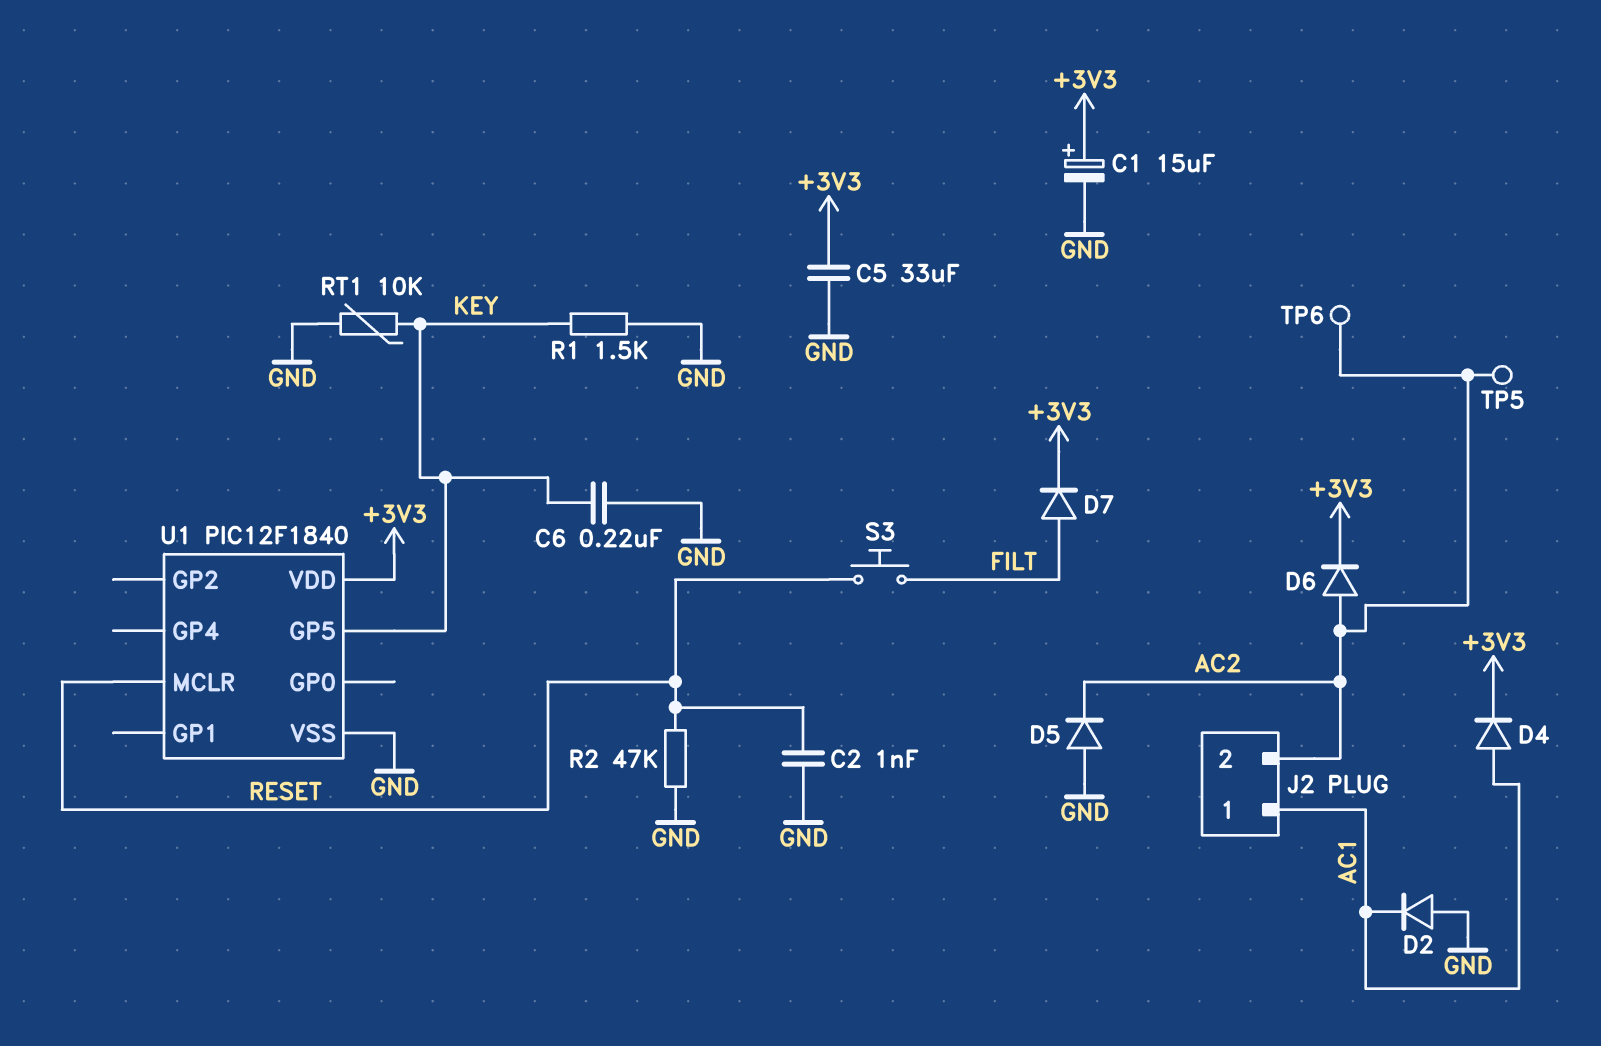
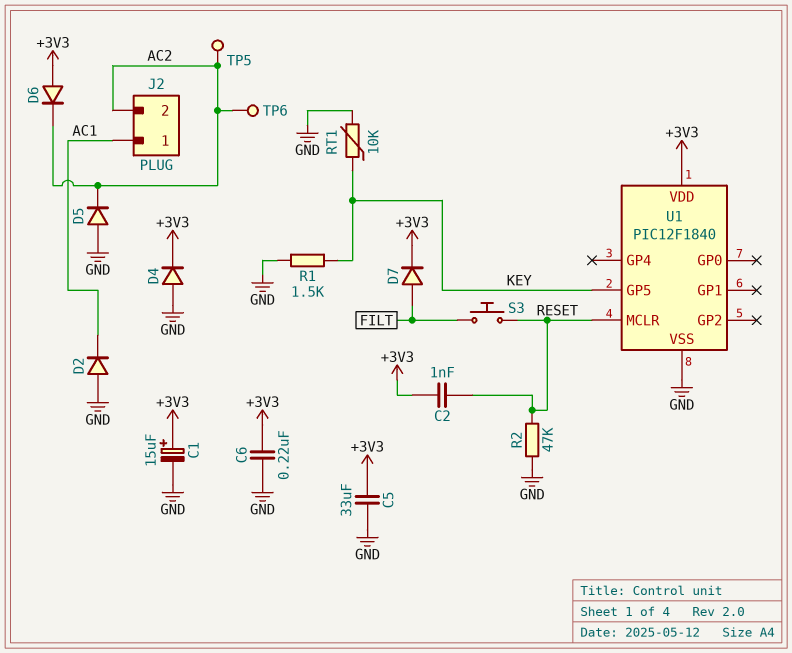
C2: 1nF (GND, RESET) -> 1nF (+3V3, RESET)
C6: 220nF (GND, KEY) -> 220nF (+3V3, GND)
D4: diode (A AC1, K +3V3) -> diode (A GND, K +3V3)
D6: diode (A AC2, K +3V3) -> diode (A +3V3, K AC2)

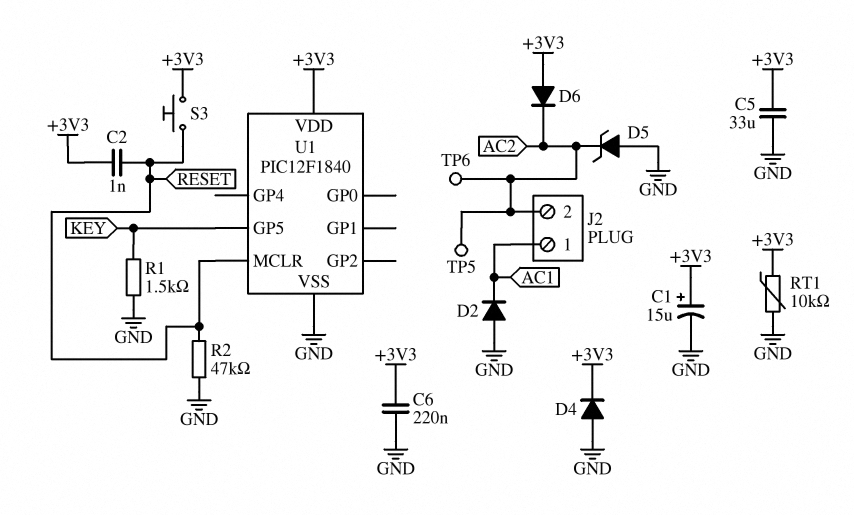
D5: diode (A GND, K AC2) -> zener (A GND, K AC2)
D7: diode (A FILT, K +3V3) -> none
RT1: 10k (GND, KEY) -> 10k (+3V3, GND)
S3: button (FILT, RESET) -> button (+3V3, RESET)

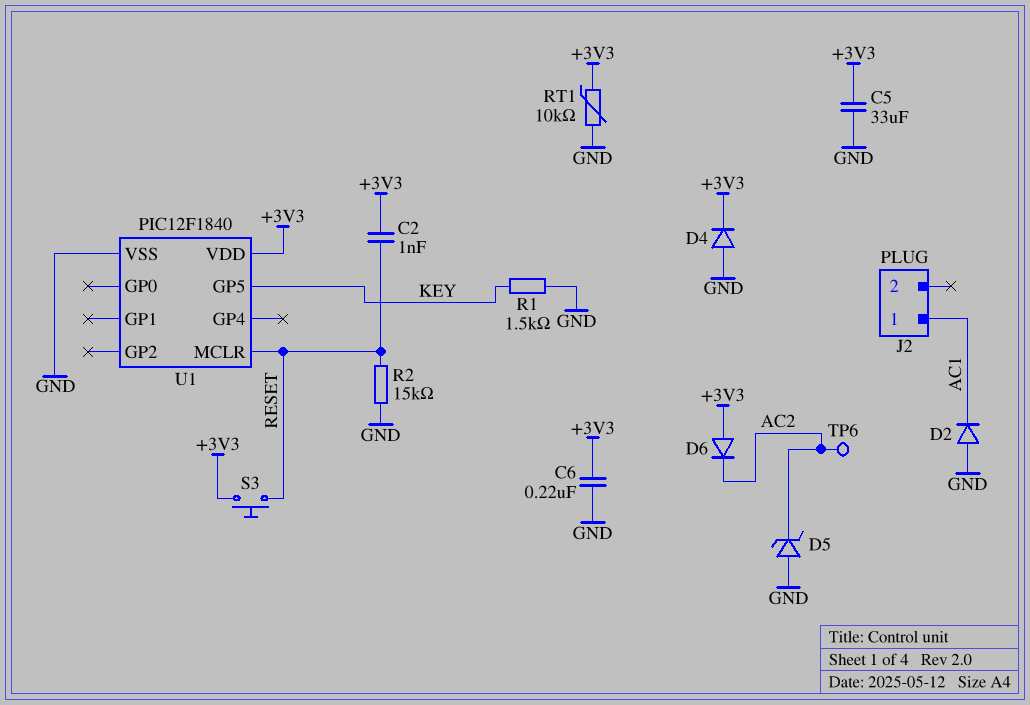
C1: 15uF (plus +3V3, minus GND) -> none
J2 pin 2: AC2 -> none
R2: 47k (GND, RESET) -> 15k (GND, RESET)
TP5: test point (AC2) -> none

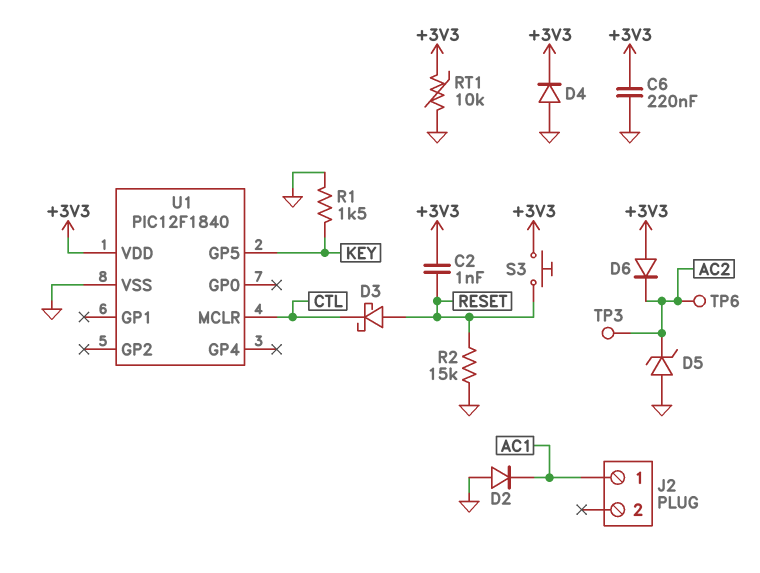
C5: 33uF (+3V3, GND) -> none
D3: none -> schottky (A RESET, K CTL)
TP3: none -> test point (AC2)
U1 pin MCLR: RESET -> CTL

